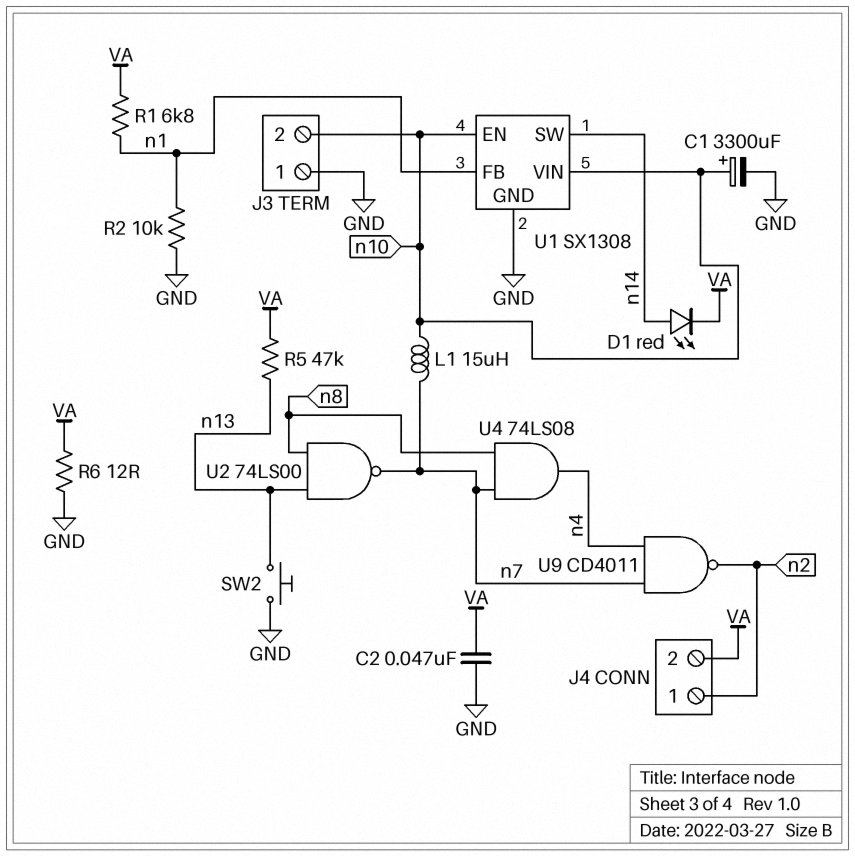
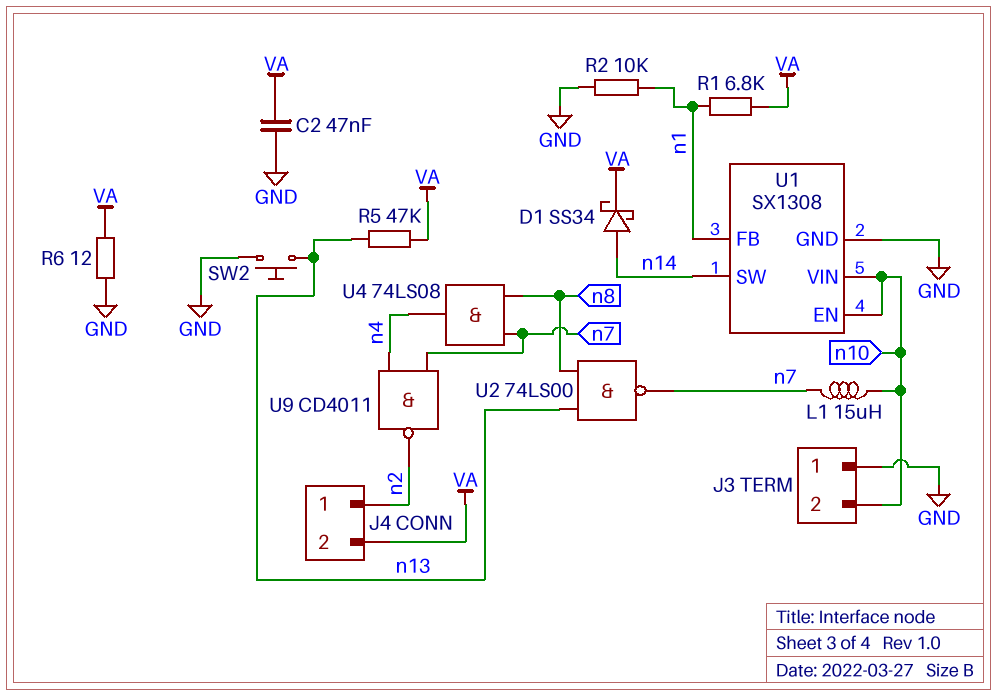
C1: 3300uF (plus n10, minus GND) -> none
D1: LED red (A n14, K VA) -> schottky SS34 (A n14, K VA)

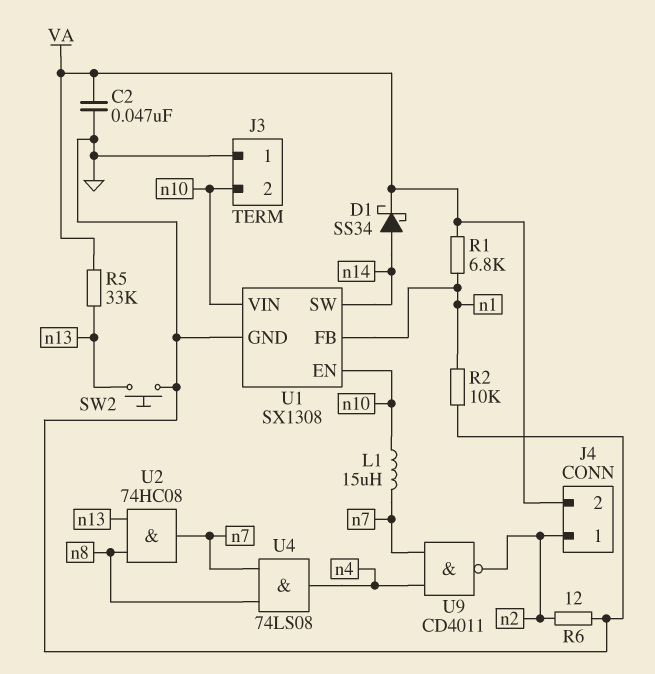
R5: 47k (VA, n13) -> 33k (VA, n13)
R6: 12 (GND, VA) -> 12 (GND, n2)
U2: NAND 74LS00 (in n8, in n13, out n7) -> AND 74HC08 (in n8, in n13, out n7)

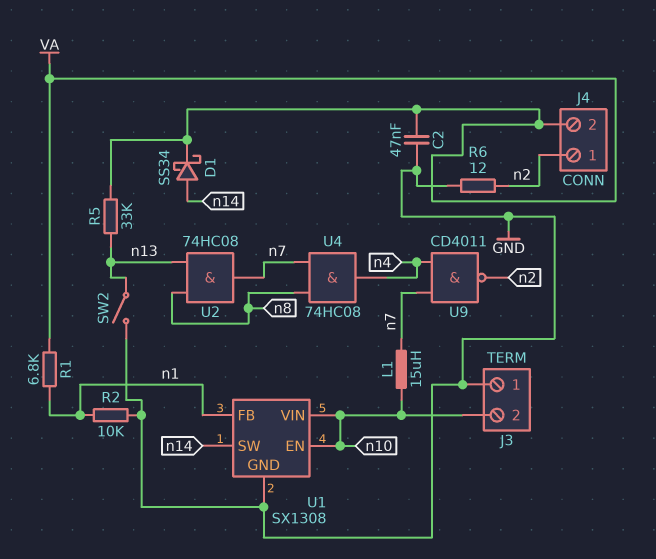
SW2: button (GND, n13) -> switch (GND, n13)
U4: AND 74LS08 (in n7, in n8, out n4) -> AND 74HC08 (in n7, in n8, out n4)

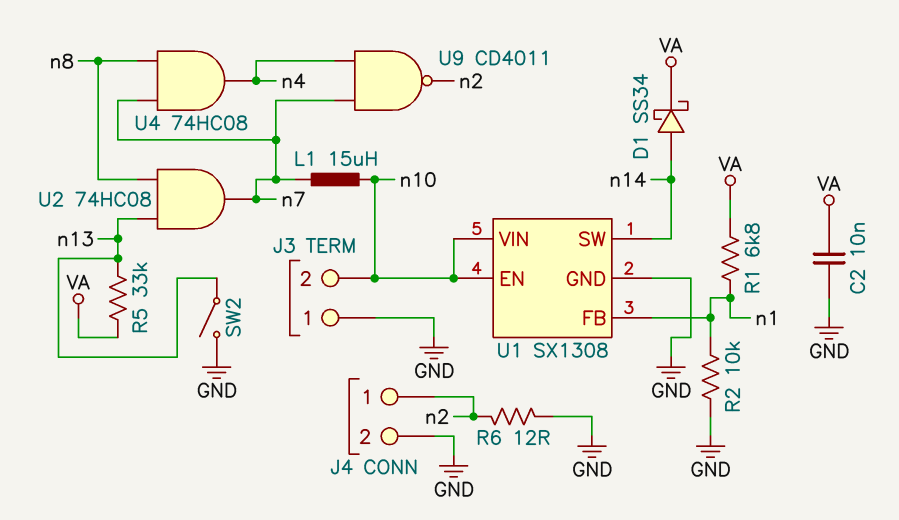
C2: 47nF (GND, VA) -> 10nF (GND, VA)
J4 pin 2: VA -> GND

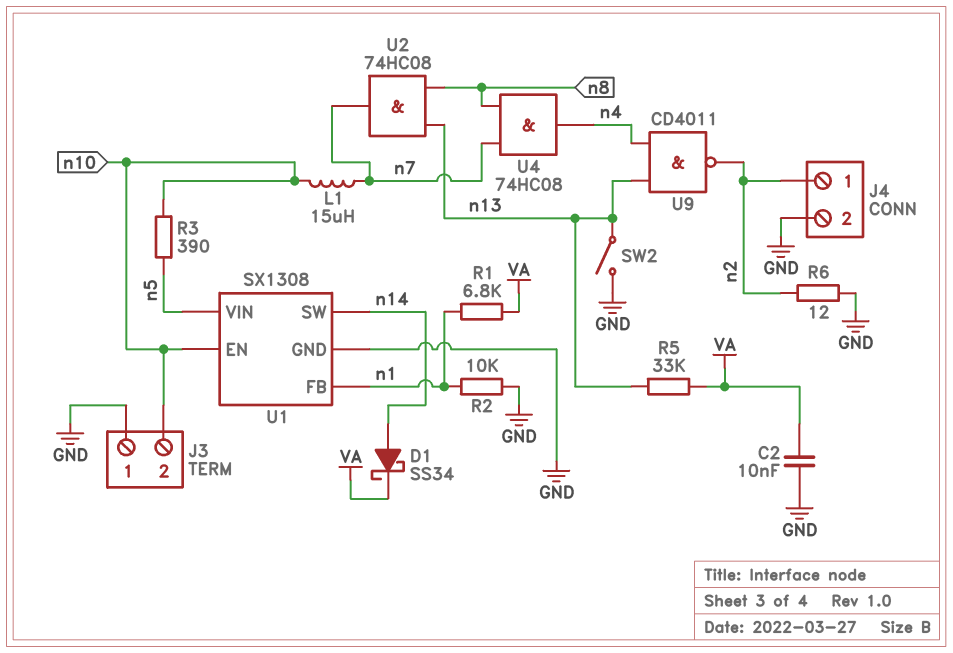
R3: none -> 390 (n5, n10)
U1 pin VIN: n10 -> n5
U9: NAND CD4011 (in n4, in n7, out n2) -> NAND CD4011 (in n4, in n13, out n2)

